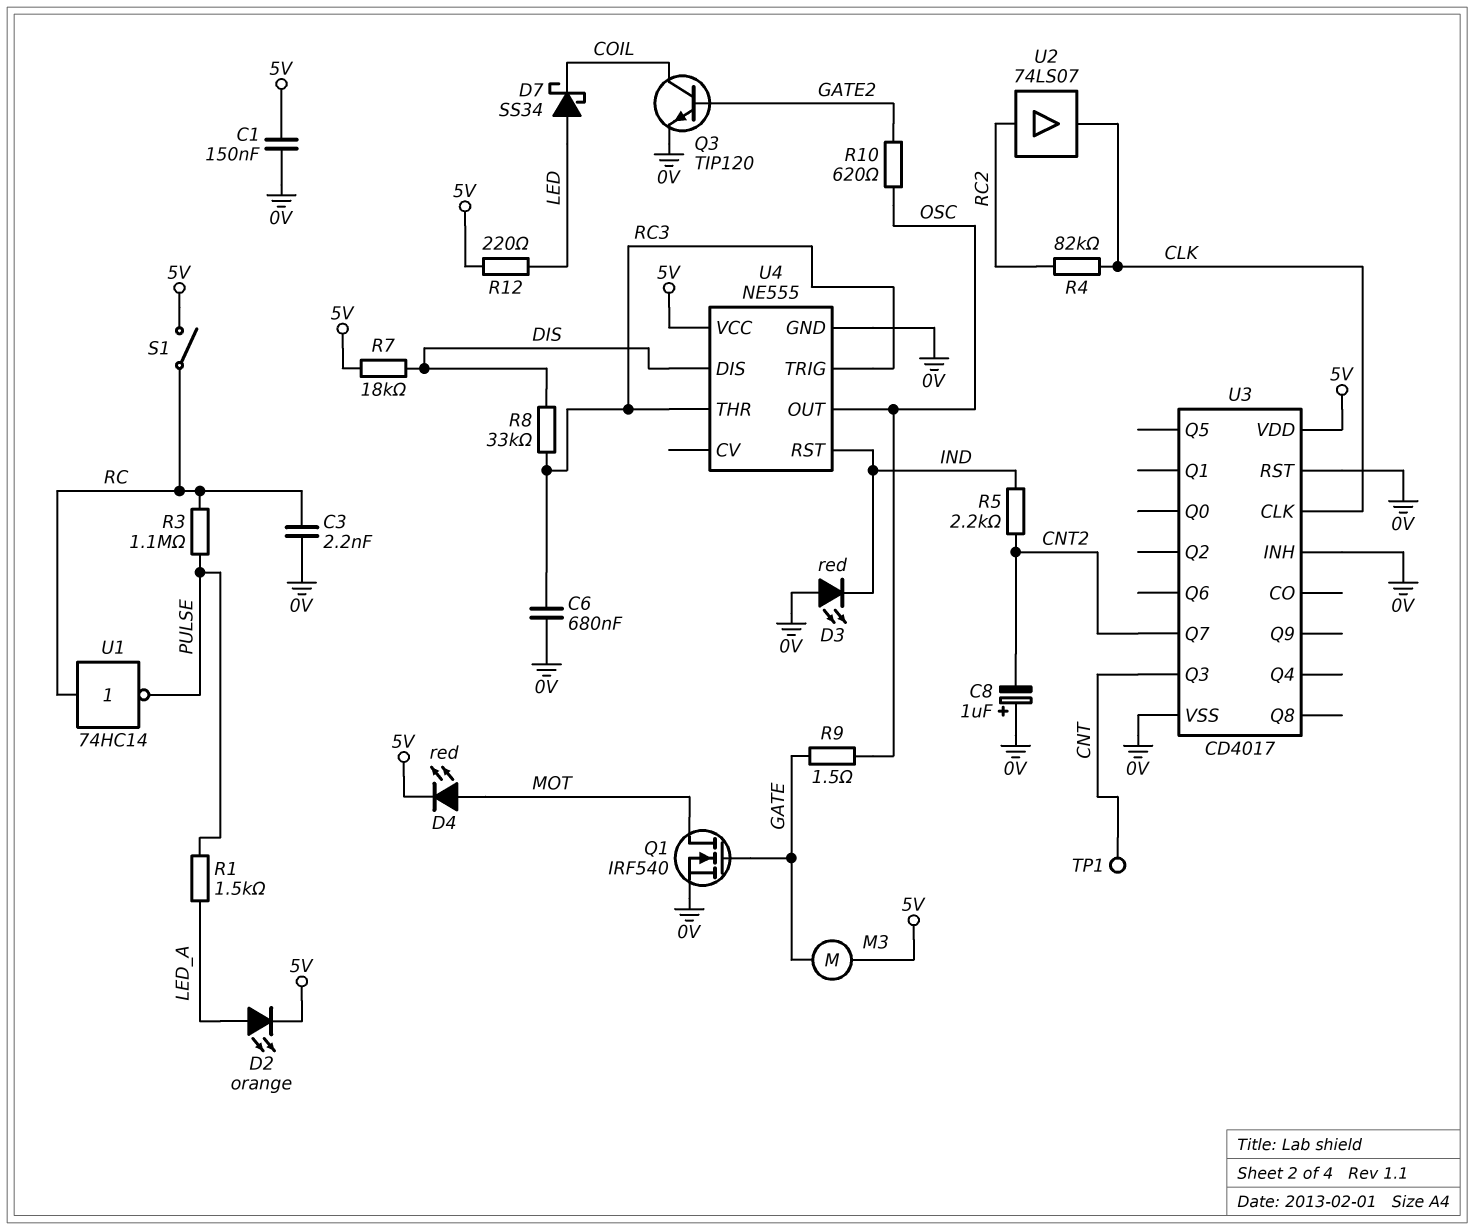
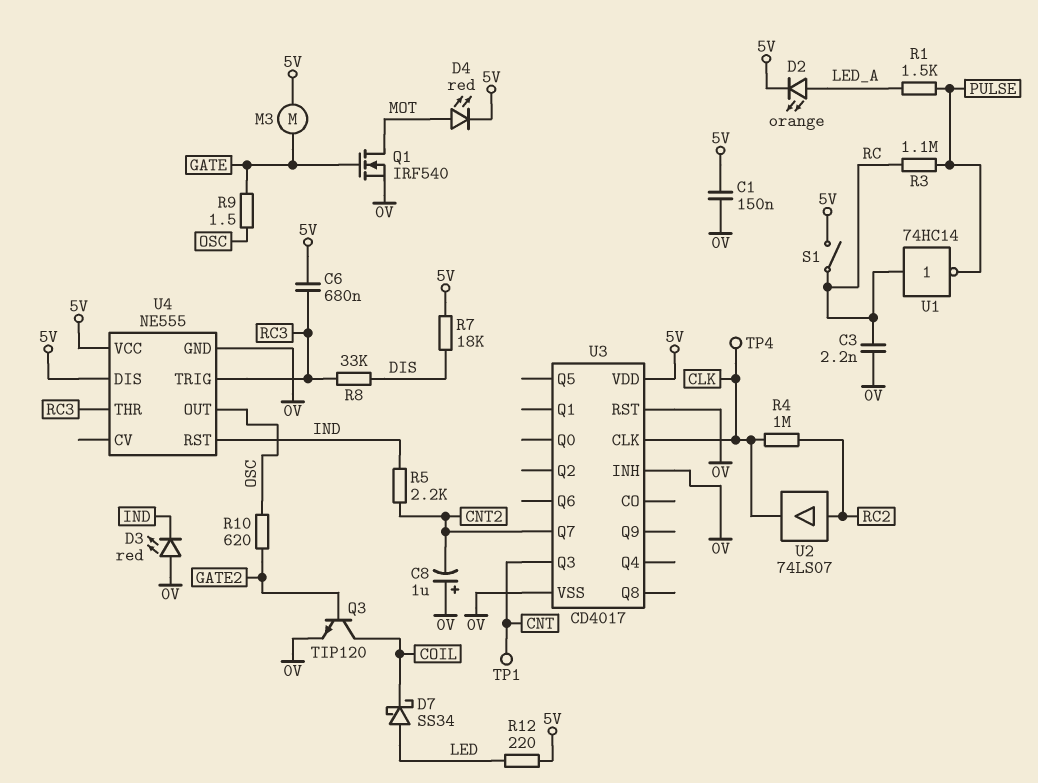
C6: 680nF (0V, RC3) -> 680nF (5V, RC3)
R4: 82k (CLK, RC2) -> 1M (CLK, RC2)
TP4: none -> test point (CLK)
U4 pin DIS: DIS -> 5V

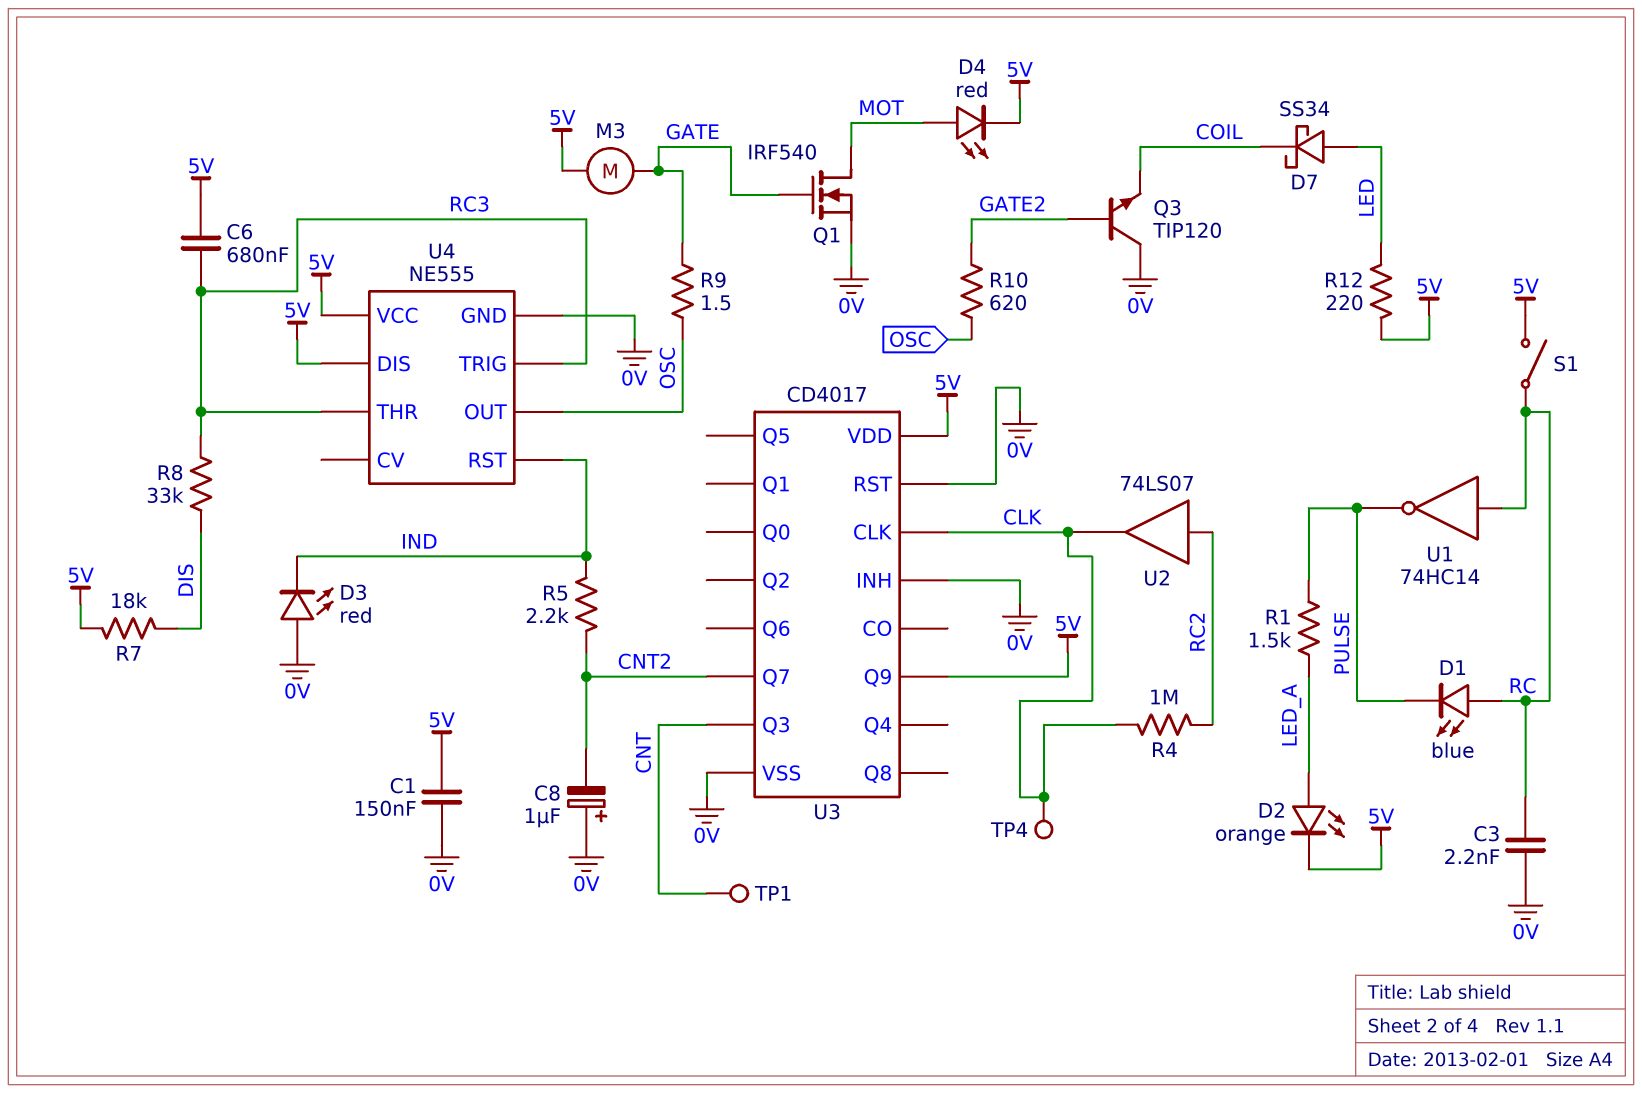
D1: none -> LED blue (A RC, K PULSE)
Q3: NPN TIP120 (B GATE2, C COIL, E 0V) -> NPN TIP120 (B GATE2, C 0V, E COIL)
R3: 1.1M (PULSE, RC) -> none
U3 pin Q9: none -> 5V

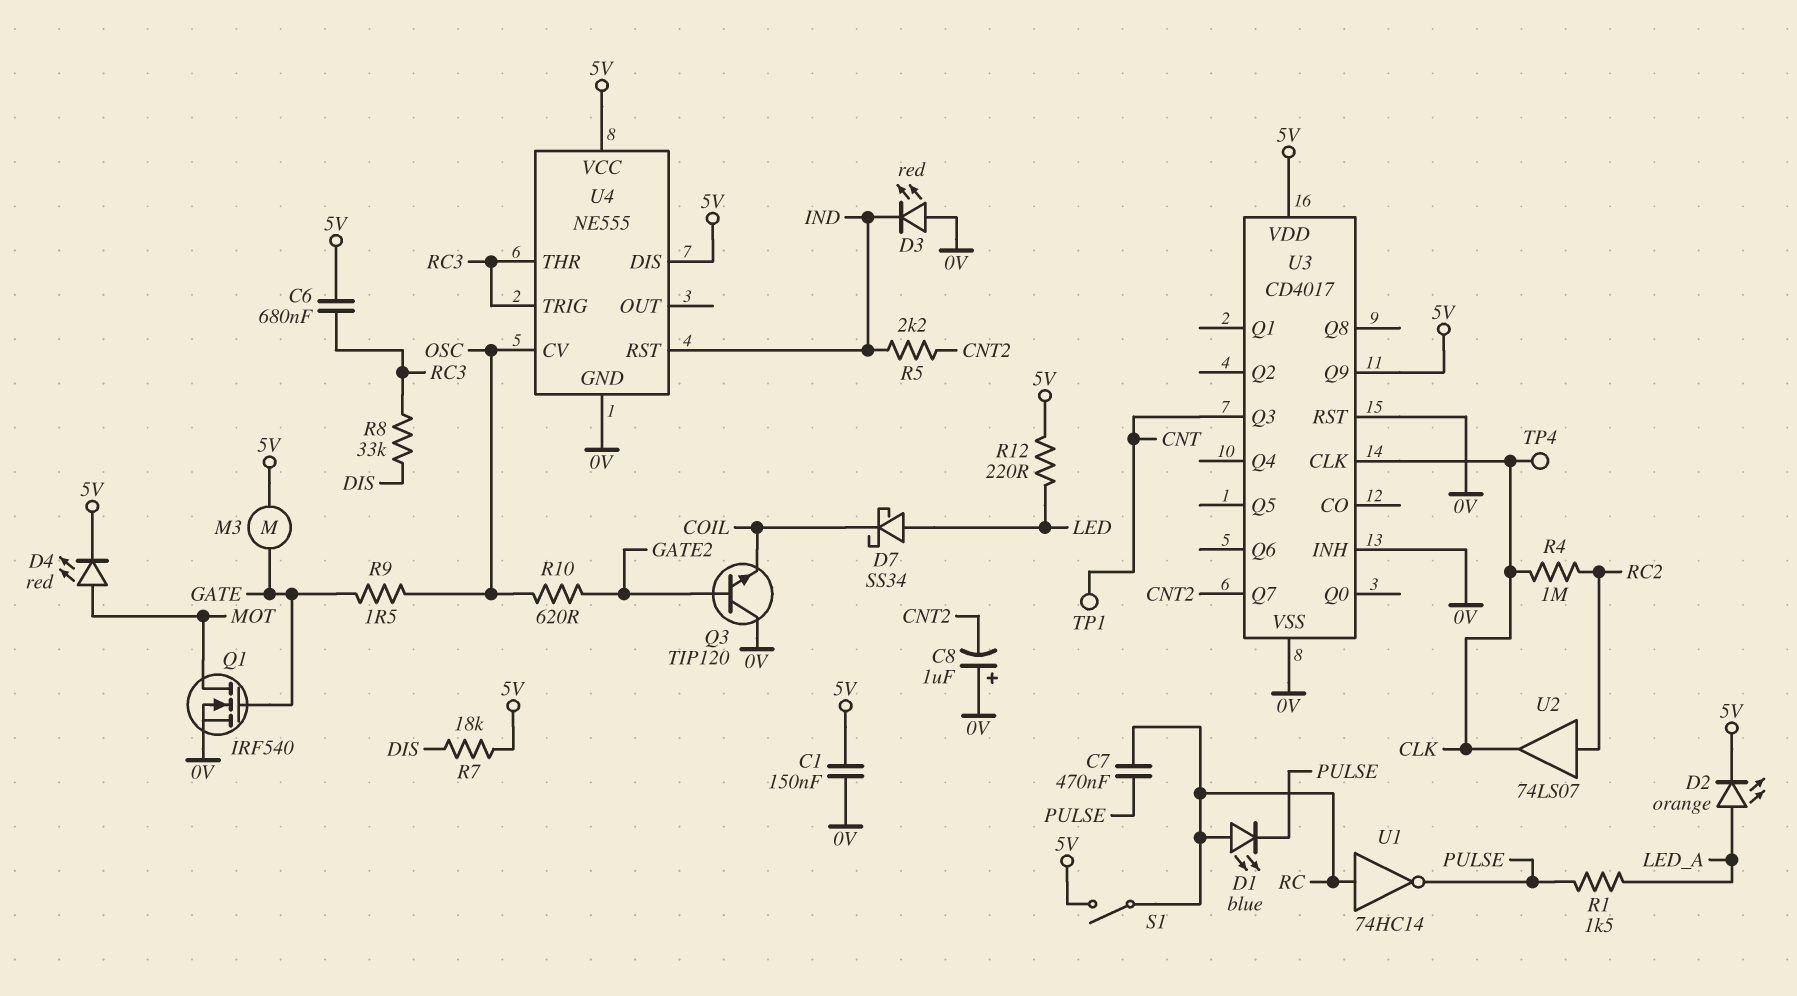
C3: 2.2nF (0V, RC) -> none
C7: none -> 470nF (PULSE, RC)
U4 pin CV: none -> OSC
U4 pin OUT: OSC -> none

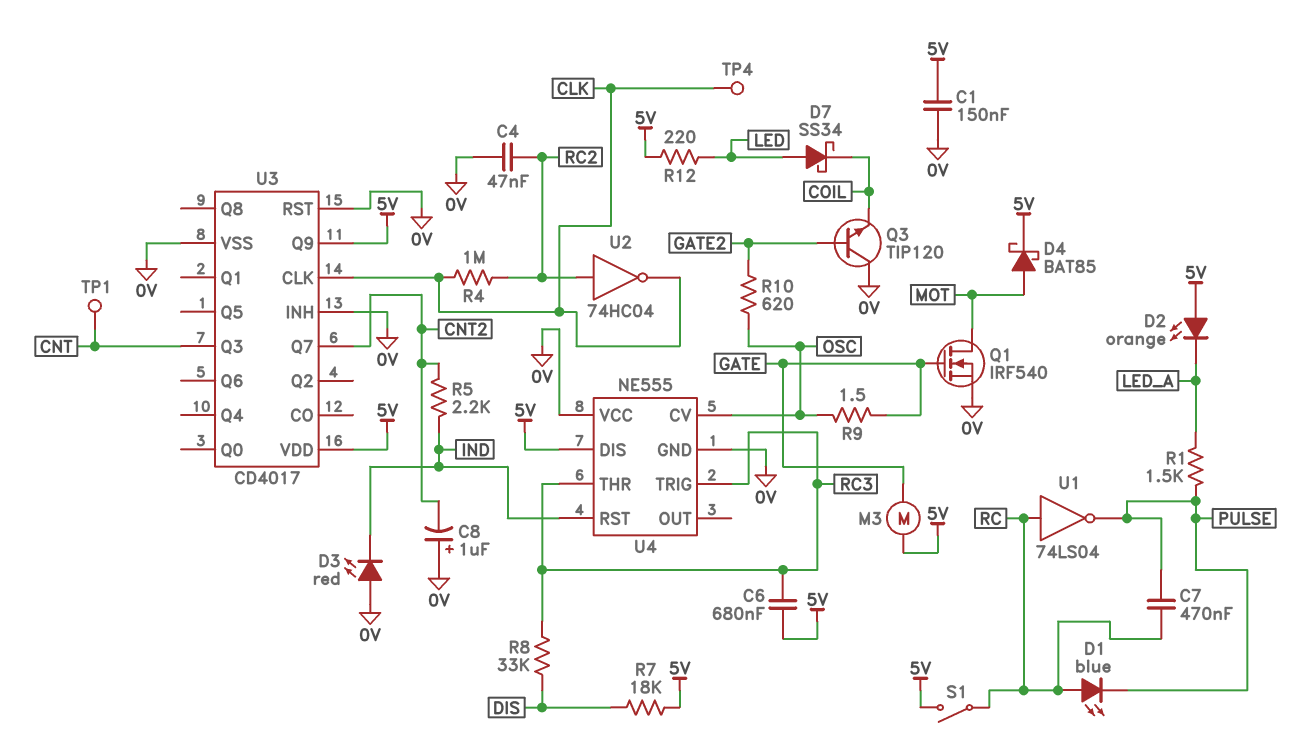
C4: none -> 47nF (0V, RC2)
D2: LED orange (A LED_A, K 5V) -> LED orange (A 5V, K LED_A)
D4: LED red (A MOT, K 5V) -> schottky BAT85 (A MOT, K 5V)
U1: NOT 74HC14 (in RC, out PULSE) -> NOT 74LS04 (in RC, out PULSE)
U2: buffer 74LS07 (in RC2, out CLK) -> NOT 74HC04 (in RC2, out CLK)
U4 pin VCC: 5V -> 0V

